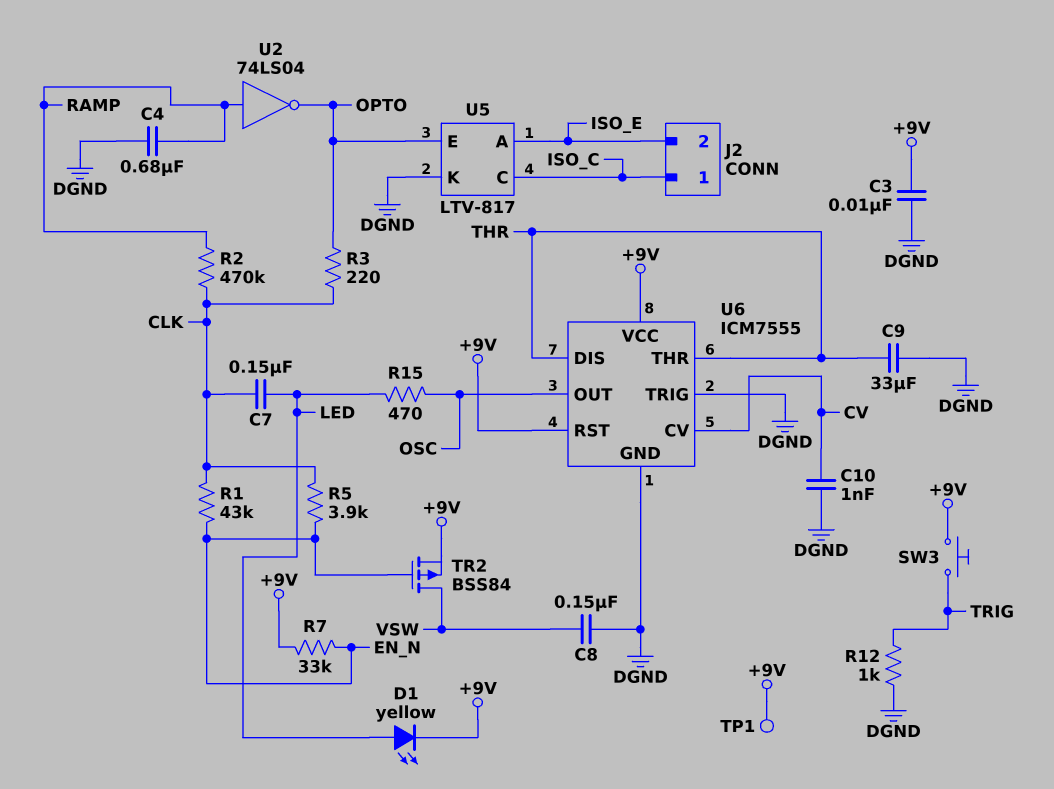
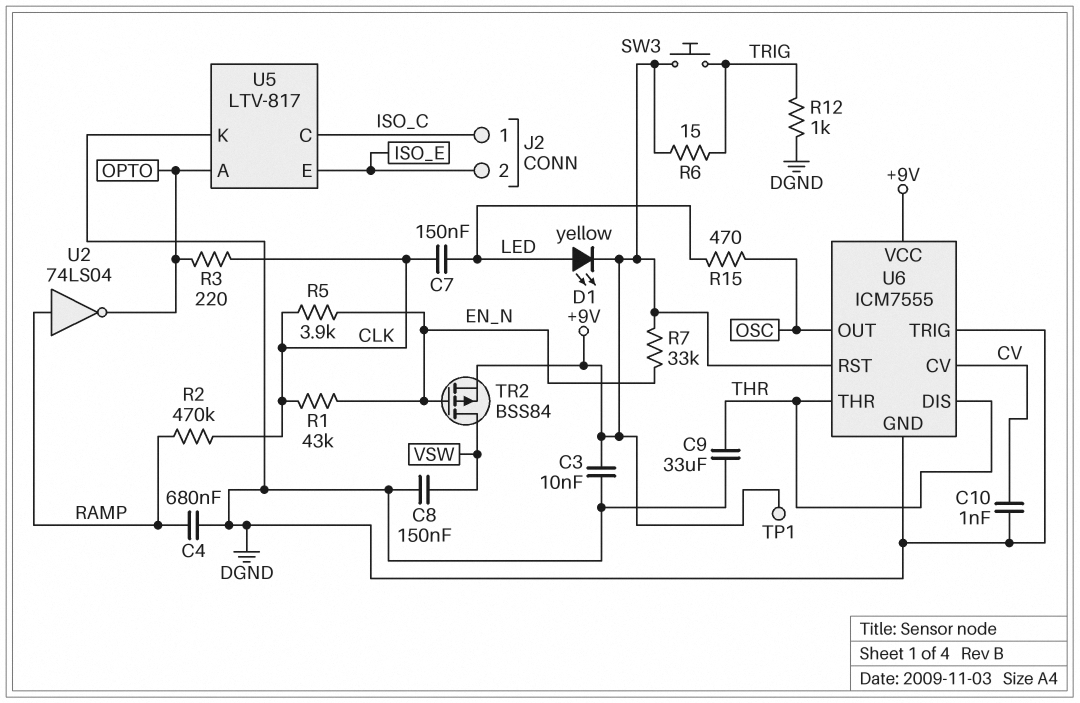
R6: none -> 15 (+9V, TRIG)
U5 pin A: ISO_E -> OPTO
U5 pin E: OPTO -> ISO_E

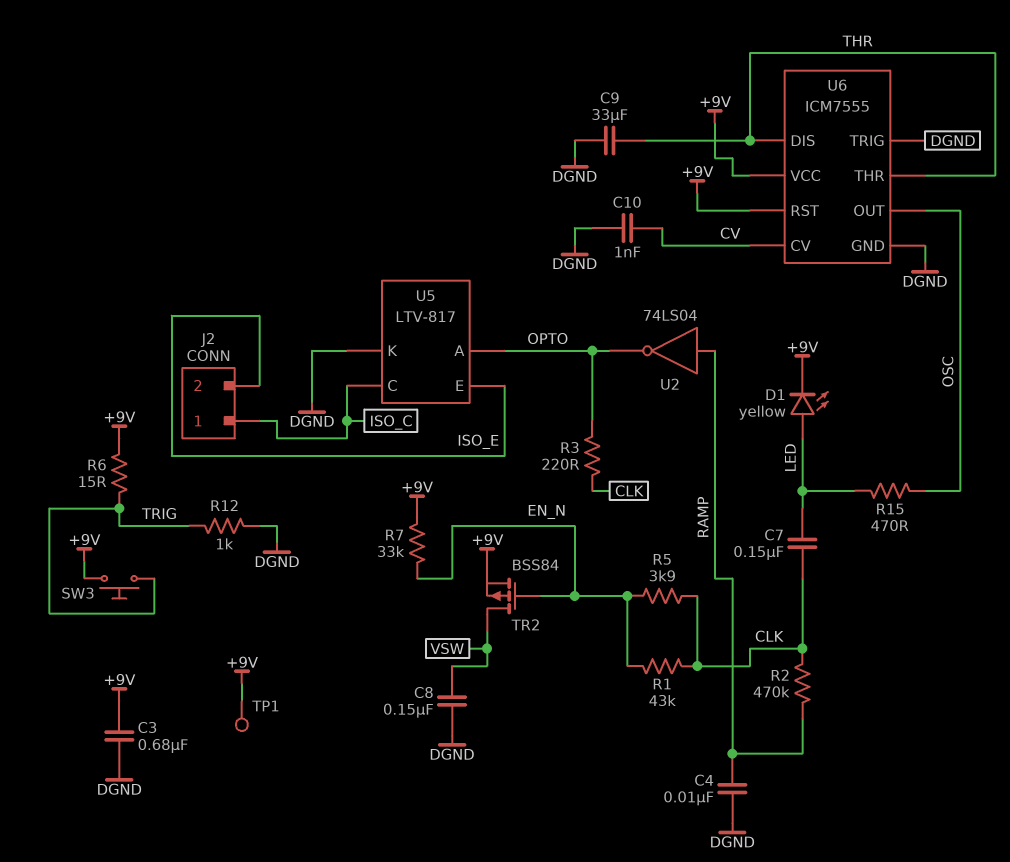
C3: 10nF (+9V, DGND) -> 680nF (+9V, DGND)
C4: 680nF (DGND, RAMP) -> 10nF (DGND, RAMP)

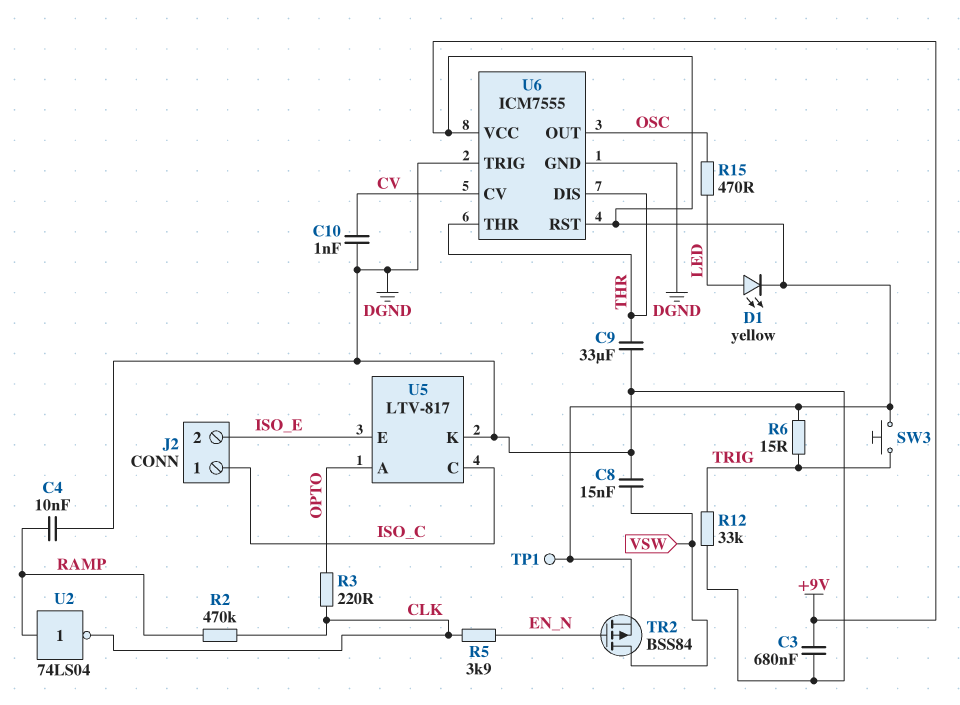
C7: 150nF (CLK, LED) -> none
C8: 150nF (DGND, VSW) -> 15nF (DGND, VSW)
R1: 43k (CLK, EN_N) -> none
R7: 33k (+9V, EN_N) -> none
R12: 1k (DGND, TRIG) -> 33k (DGND, TRIG)
U2: NOT 74LS04 (in RAMP, out OPTO) -> NOT 74LS04 (in RAMP, out CLK)

